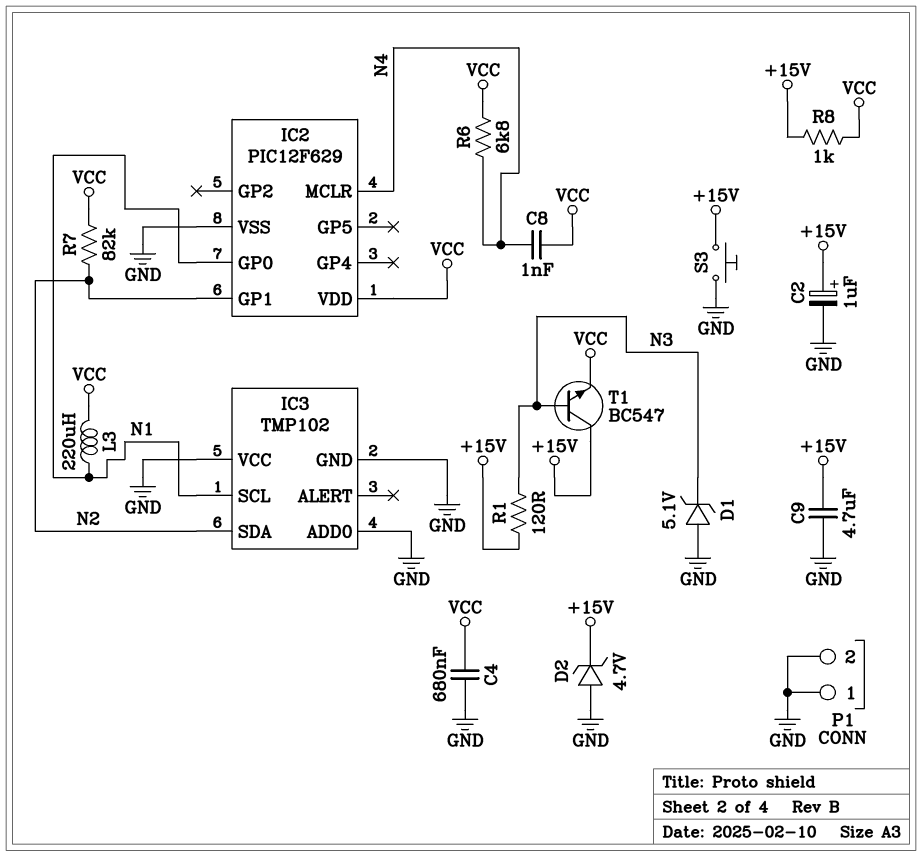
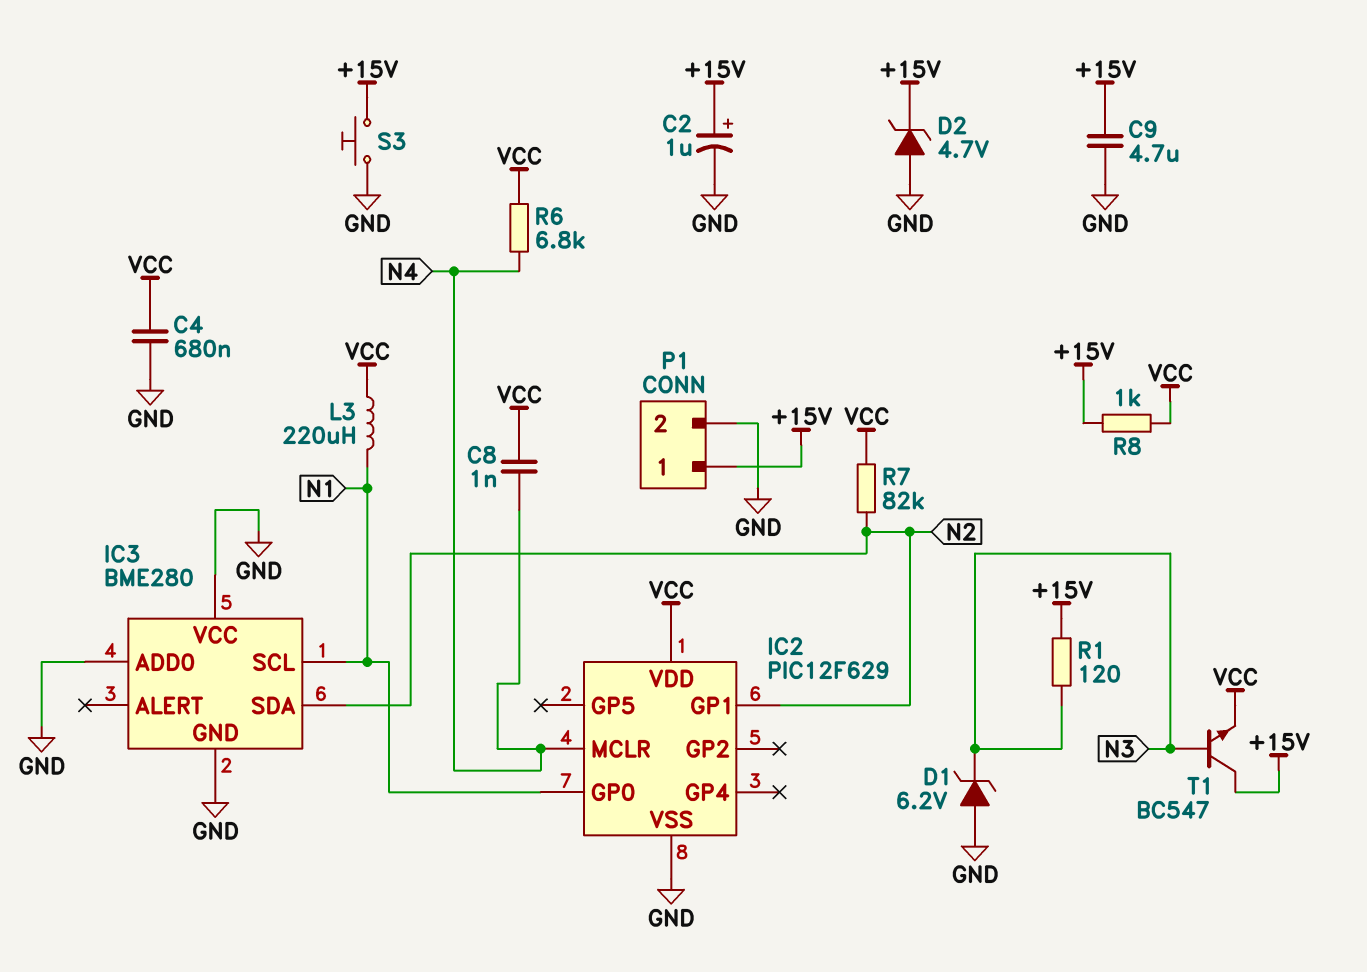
D1: zener 5.1V (A GND, K N3) -> zener 6.2V (A GND, K N3)
IC3: TMP102 -> BME280
P1 pin 1: GND -> +15V

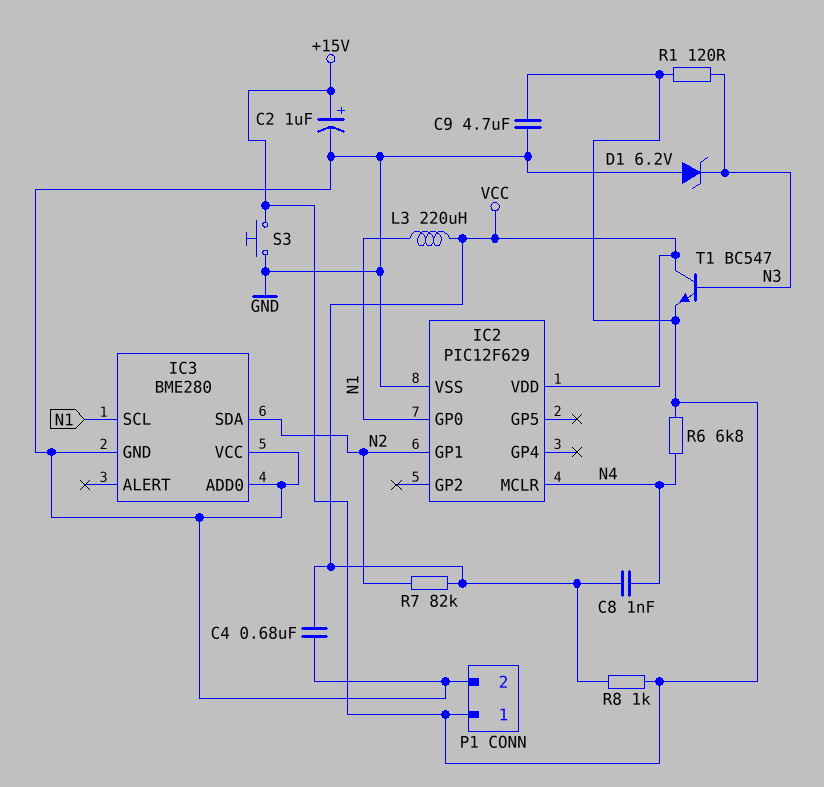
D2: zener 4.7V (A GND, K +15V) -> none
R6: 6.8k (N4, VCC) -> 6.8k (+15V, N4)
T1: NPN BC547 (B N3, C +15V, E VCC) -> NPN BC547 (B N3, C VCC, E +15V)

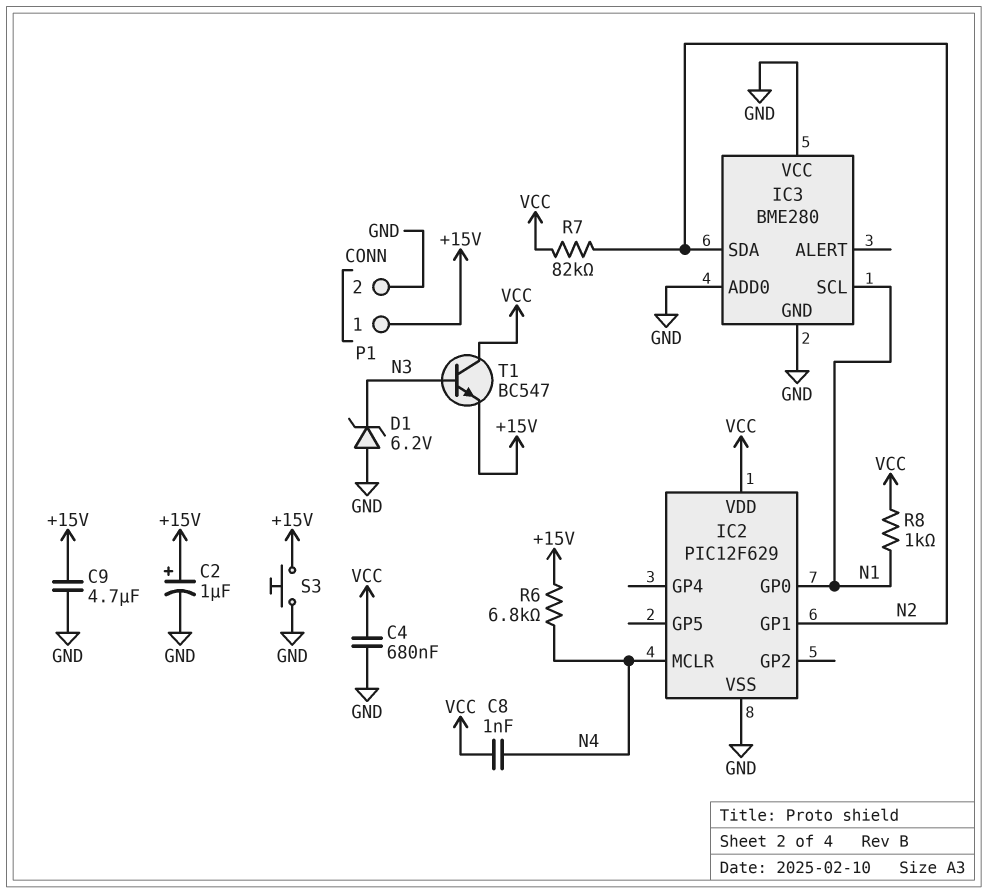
L3: 220uH (N1, VCC) -> none
R1: 120 (+15V, N3) -> none
R8: 1k (+15V, VCC) -> 1k (N1, VCC)

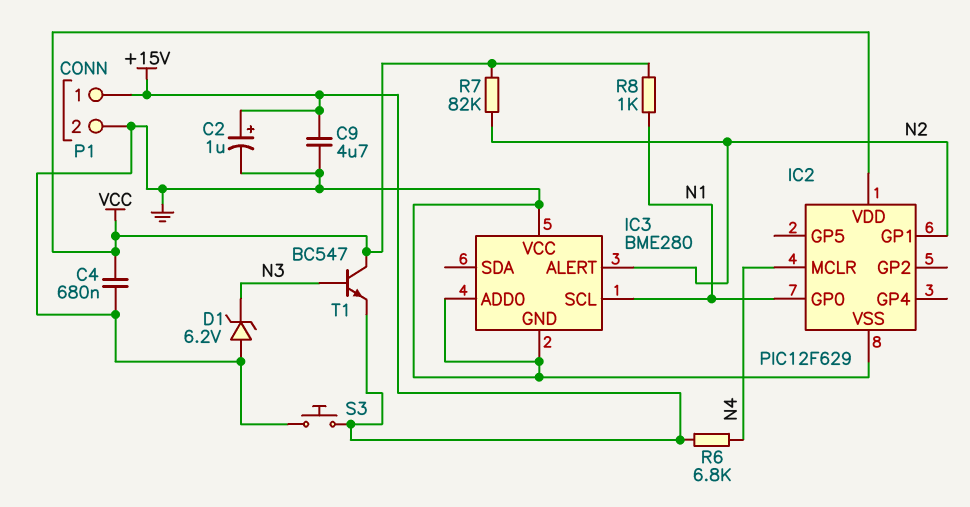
C8: 1nF (N4, VCC) -> none
IC3 pin ALERT: none -> N2
IC3 pin SDA: N2 -> none

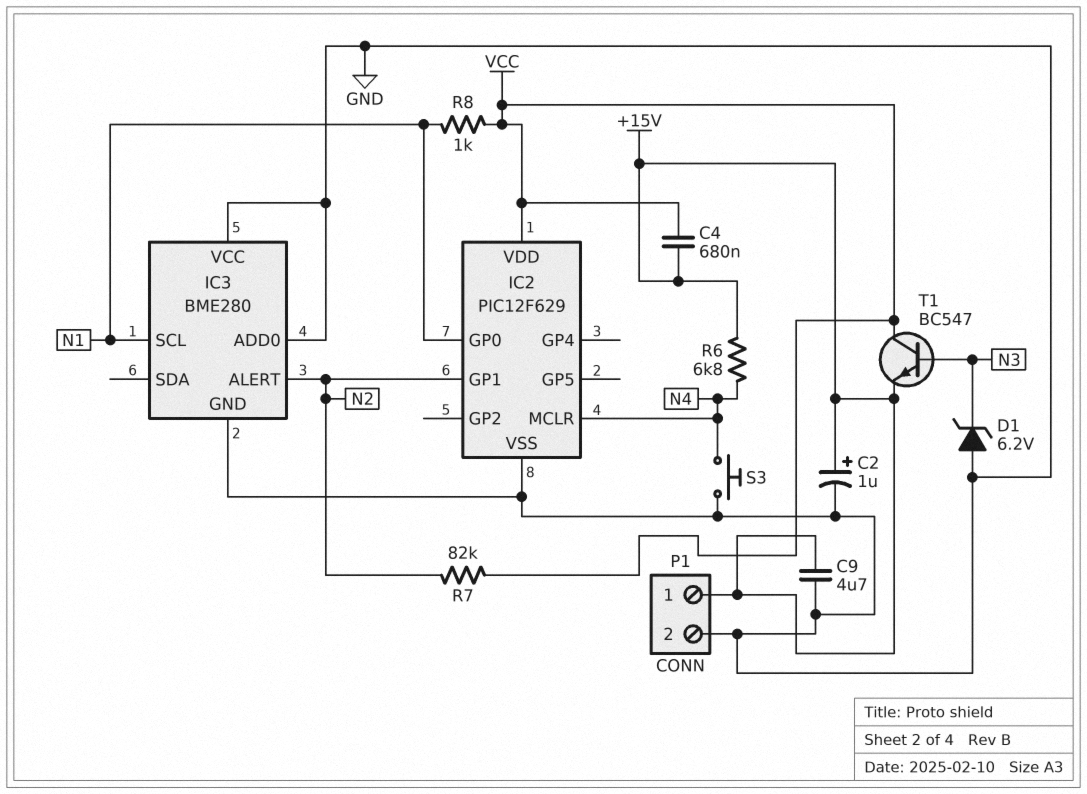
C4: 680nF (GND, VCC) -> 680nF (+15V, VCC)
S3: button (+15V, GND) -> button (GND, N4)

